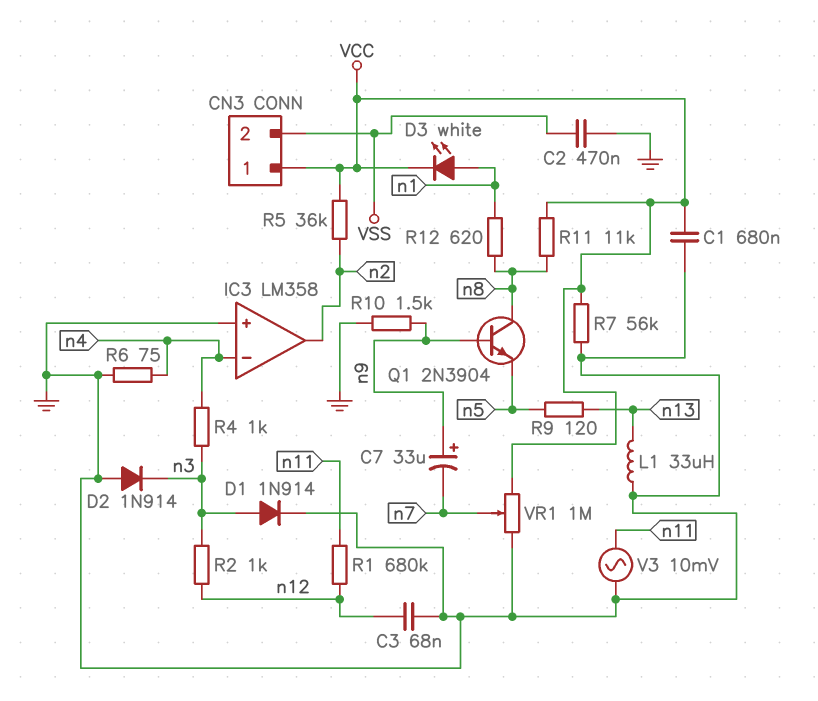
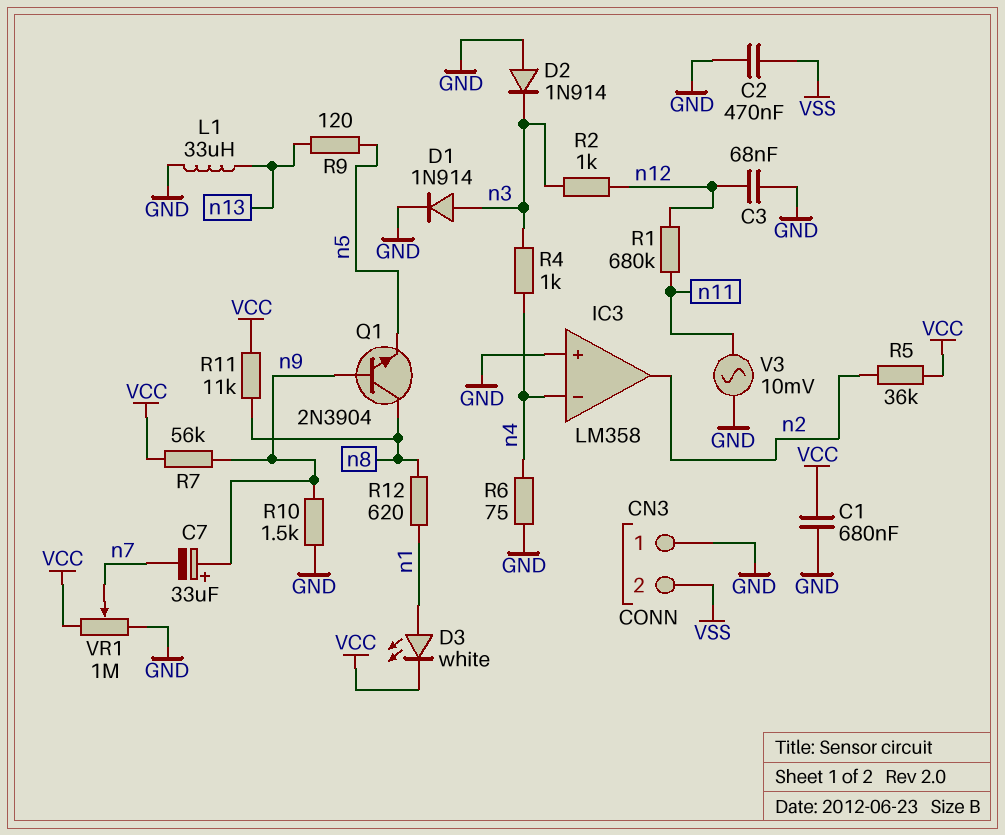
CN3 pin 1: VCC -> GND
R7: 56k (GND, VCC) -> 56k (VCC, n9)

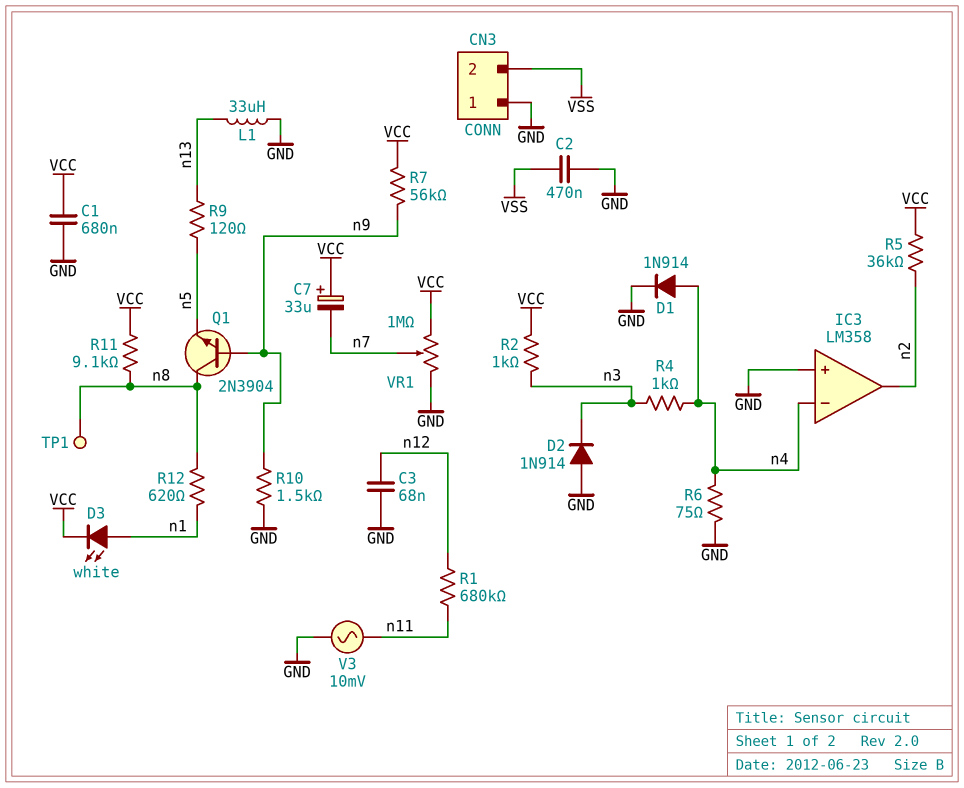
C7: 33uF (plus n9, minus n7) -> 33uF (plus VCC, minus n7)
D1: diode 1N914 (A n3, K GND) -> diode 1N914 (A n4, K GND)
R2: 1k (n3, n12) -> 1k (VCC, n3)
R11: 11k (VCC, n8) -> 9.1k (VCC, n8)
TP1: none -> test point (n8)

